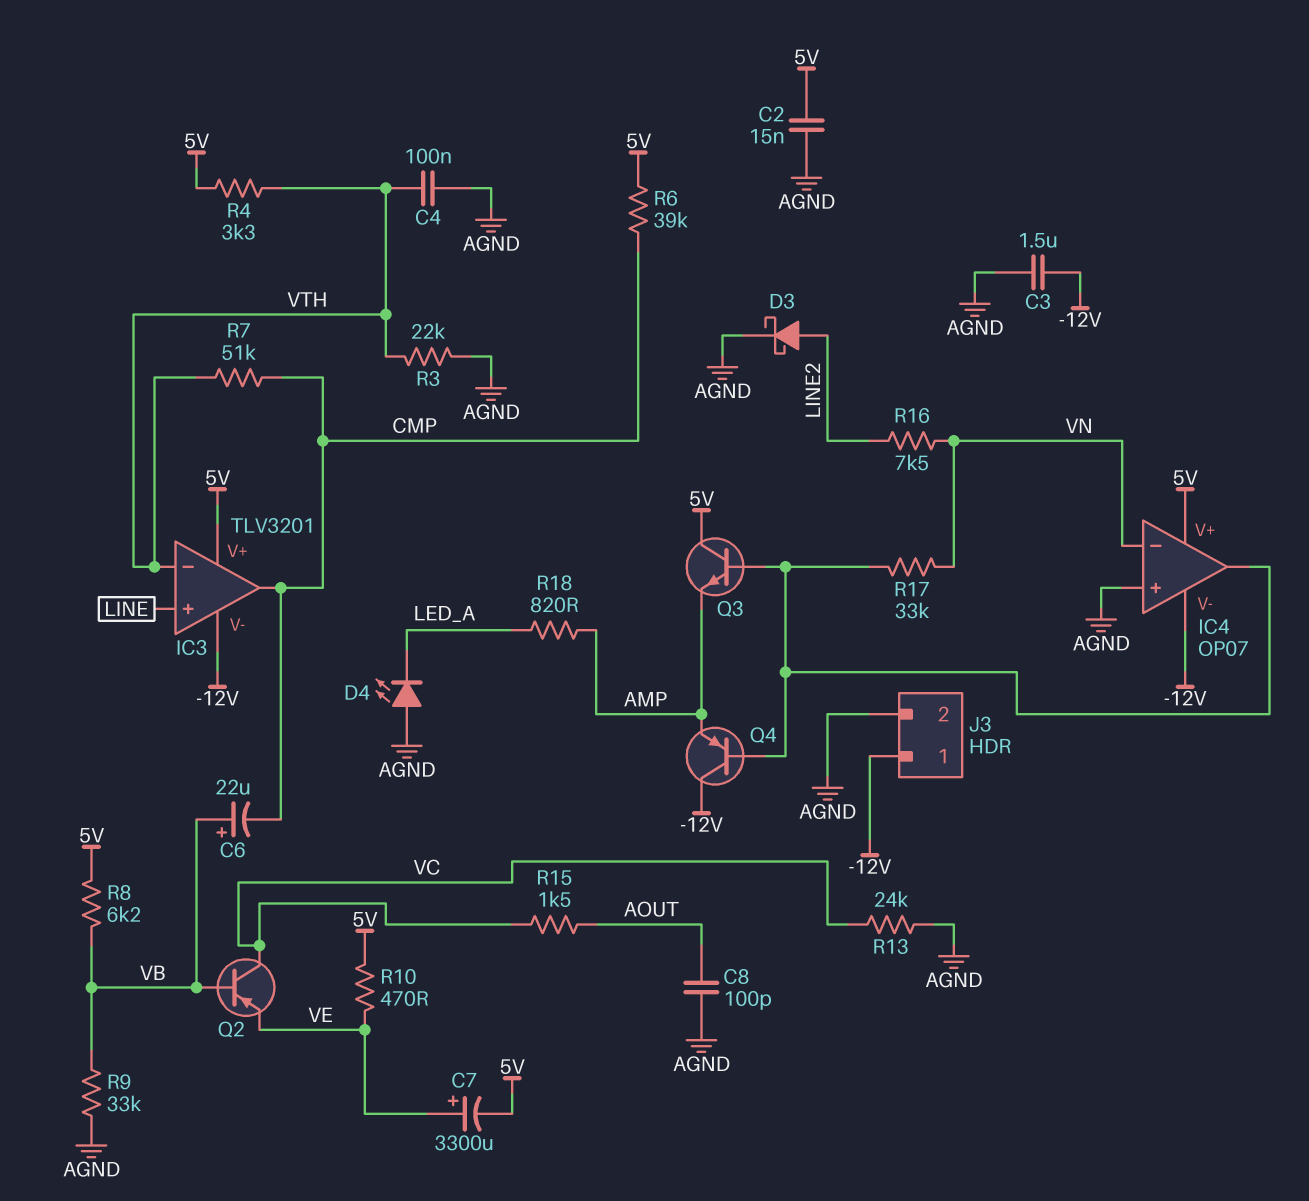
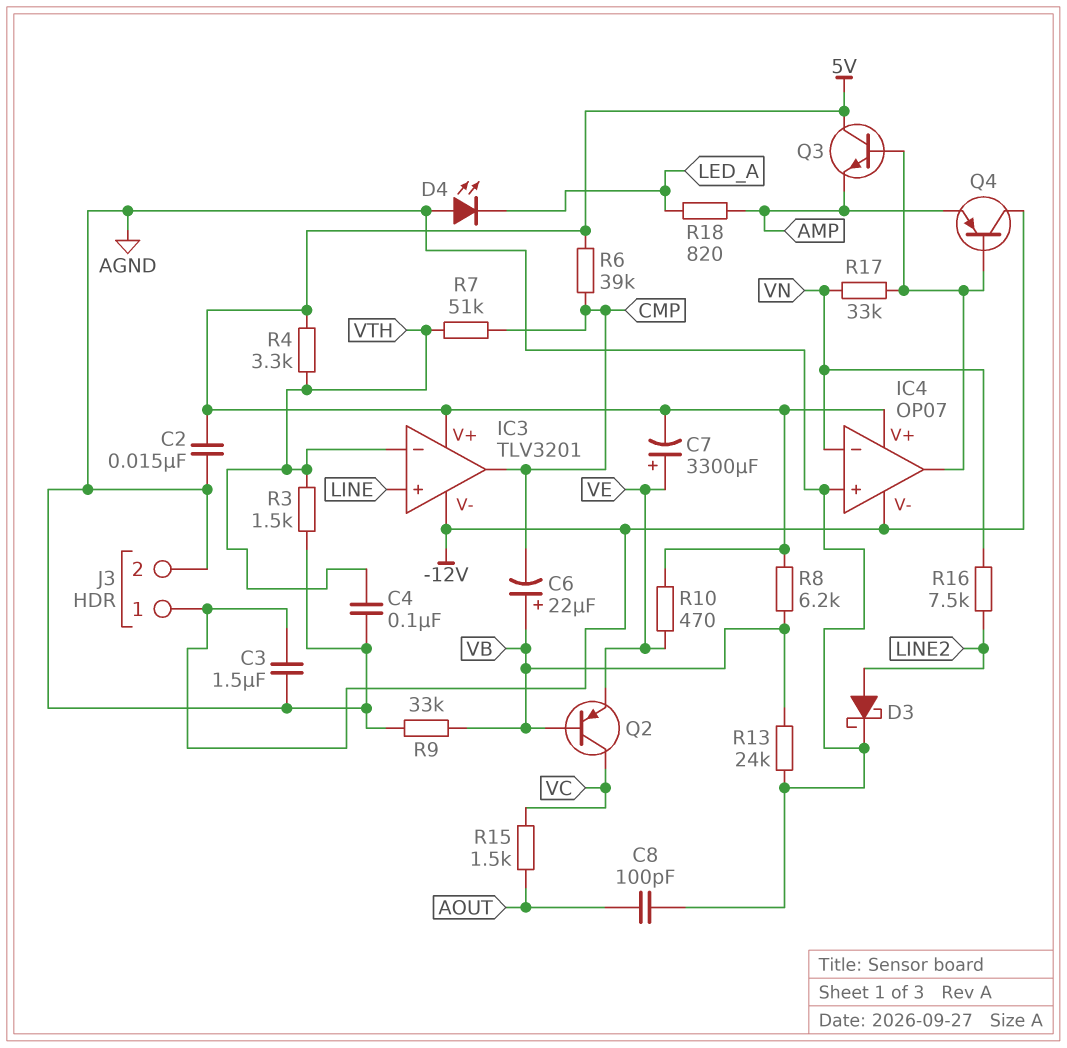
R3: 22k (AGND, VTH) -> 1.5k (AGND, VTH)
R13: 24k (AGND, VC) -> 24k (AGND, VB)

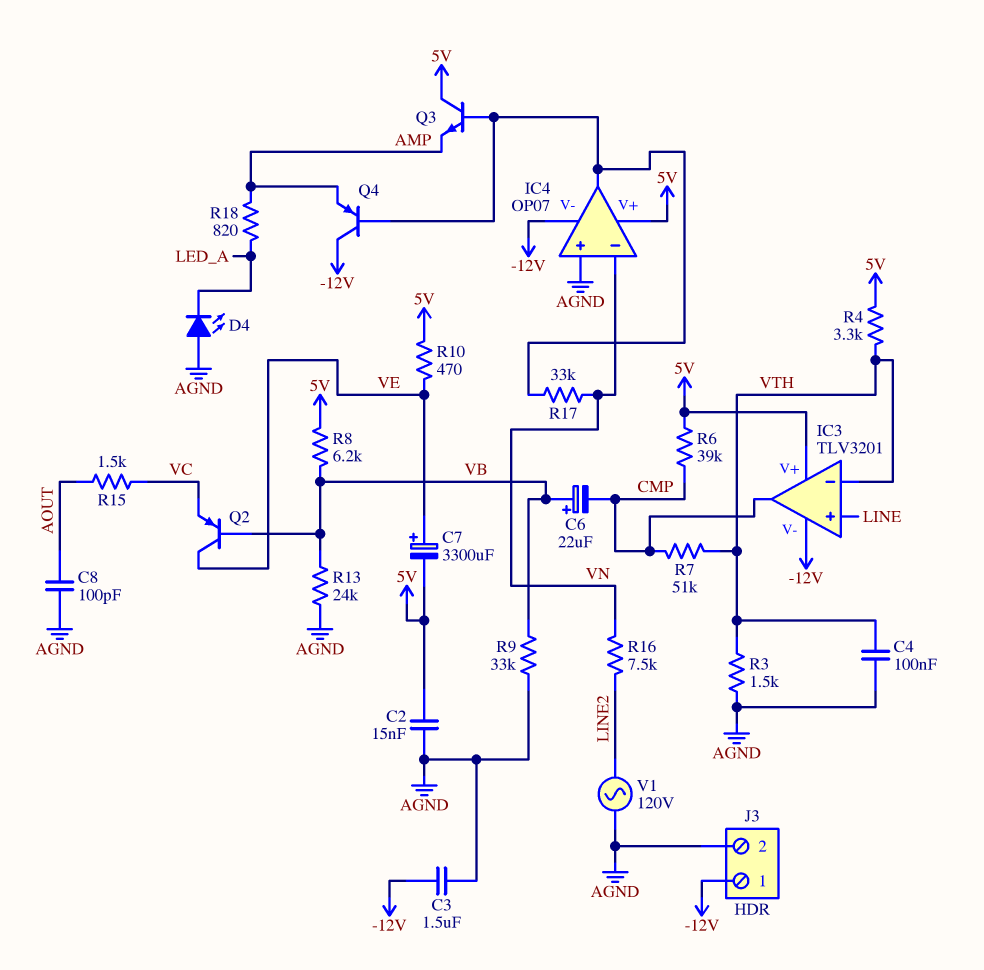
D3: schottky (A LINE2, K AGND) -> none
Q2: PNP (B VB, C VC, E VE) -> PNP (B VB, C VE, E VC)
V1: none -> AC 120V (AGND, LINE2)

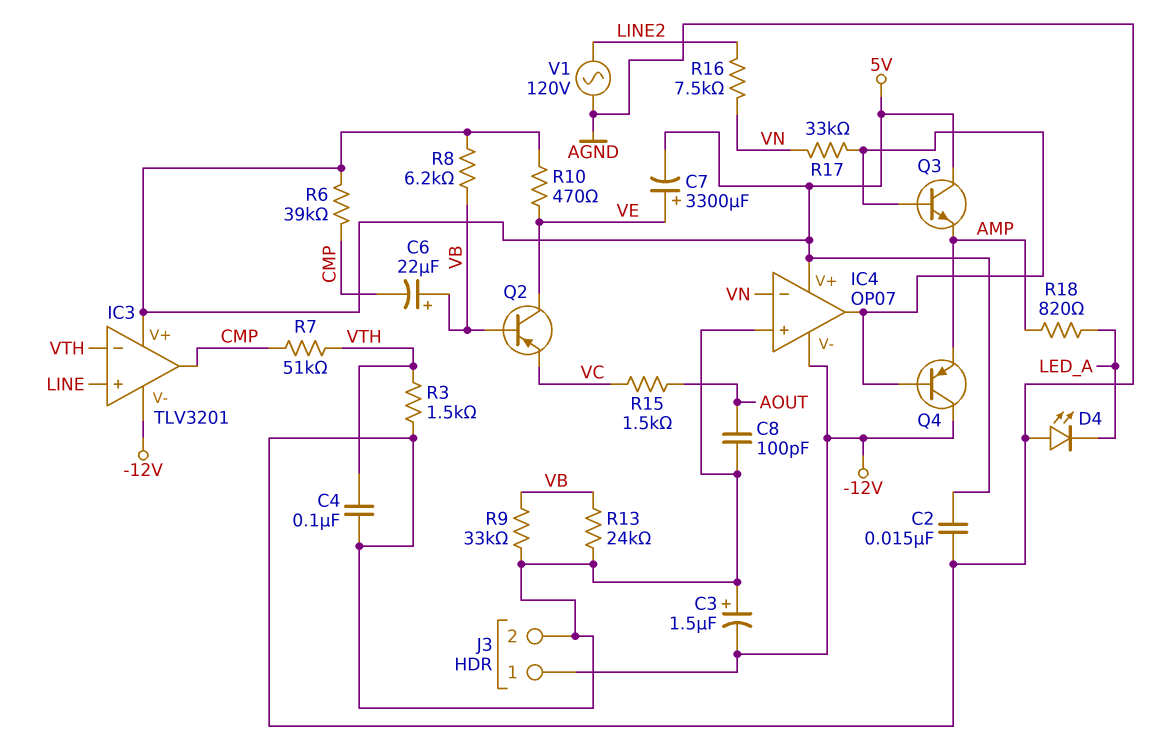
C3: 1.5uF (-12V, AGND) -> 1.5uF (plus AGND, minus -12V)
R4: 3.3k (5V, VTH) -> none

